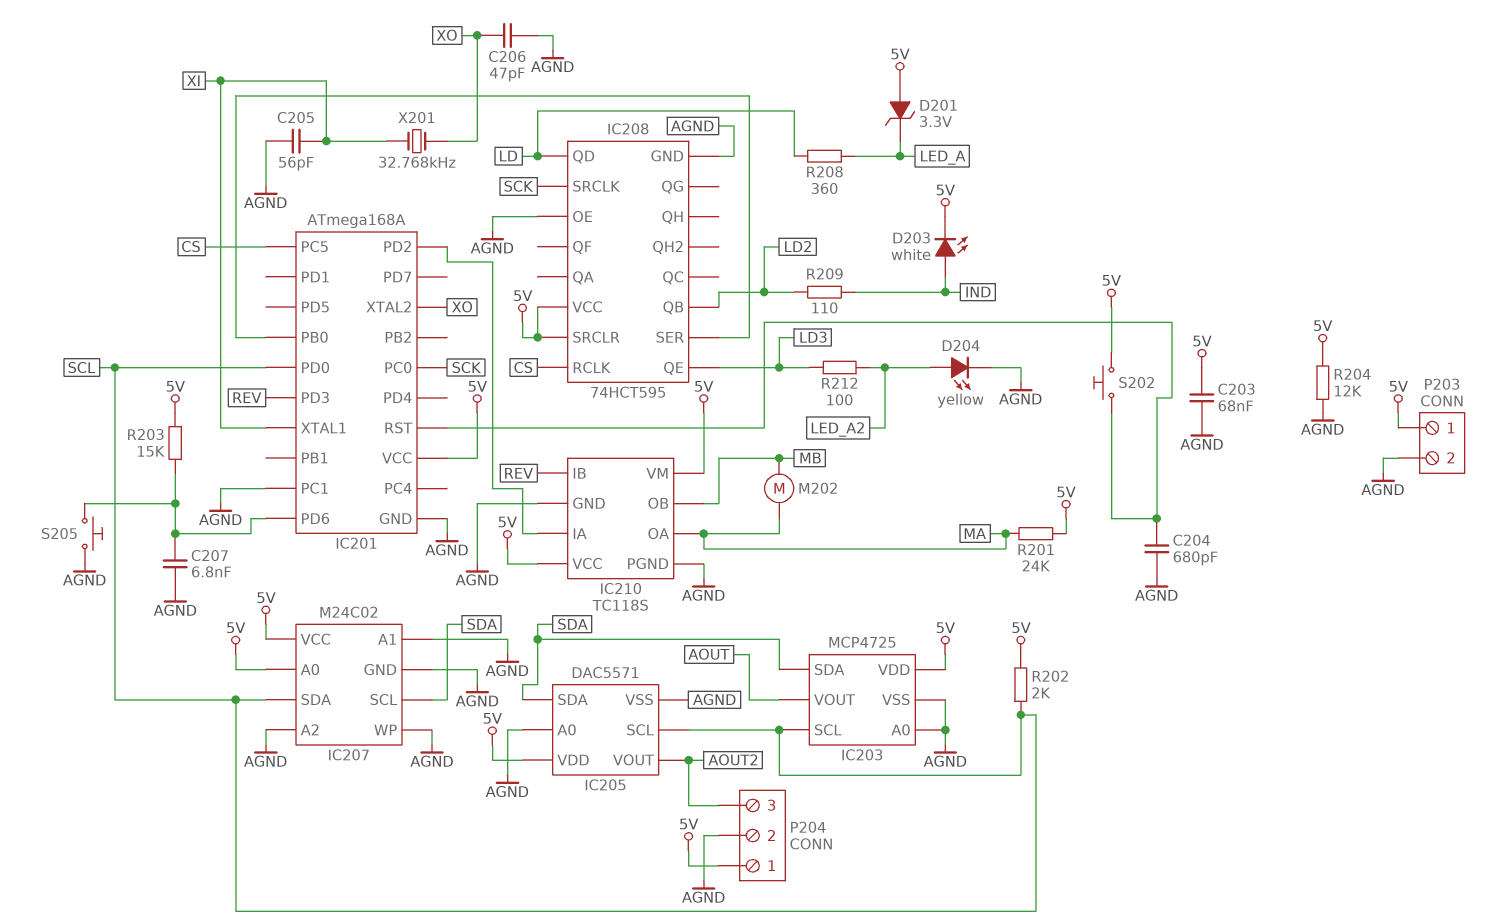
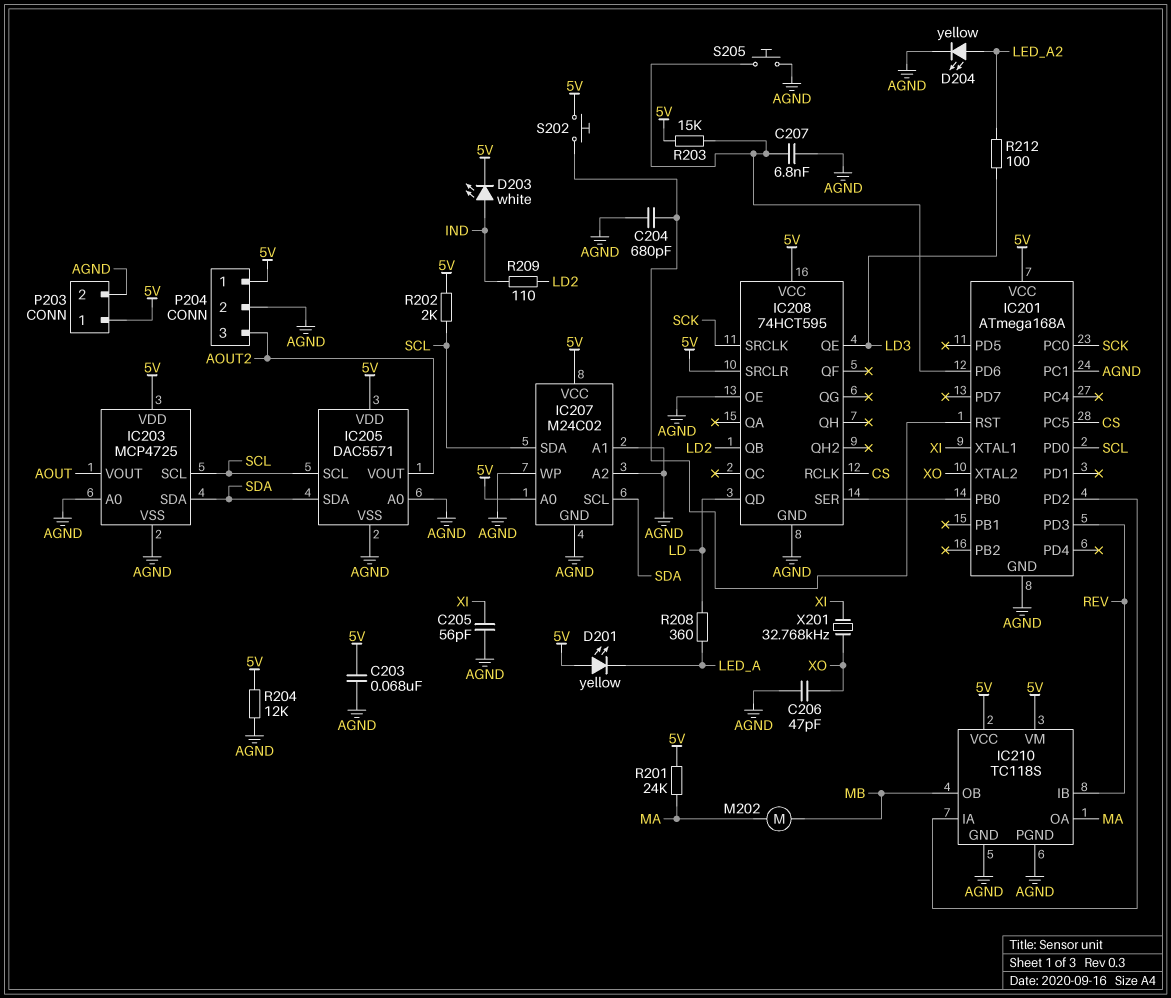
D201: zener 3.3V (A 5V, K LED_A) -> LED yellow (A 5V, K LED_A)

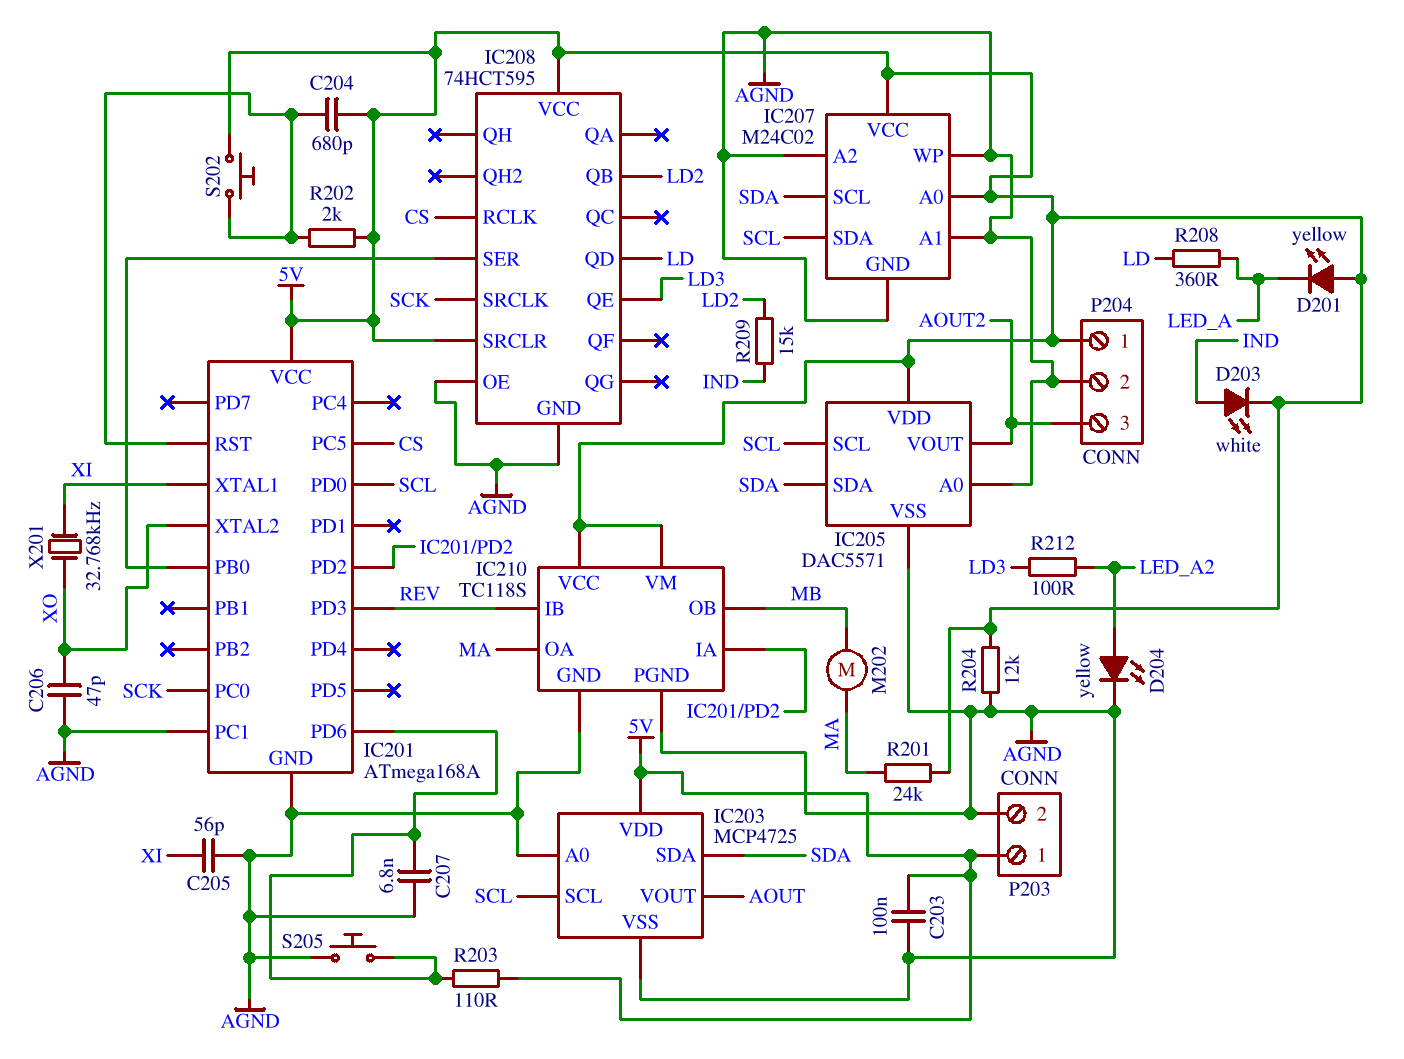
C203: 68nF (5V, AGND) -> 100nF (5V, AGND)
C204: 680pF (AGND, IC201/RST) -> 680pF (5V, IC201/RST)
R202: 2k (5V, SCL) -> 2k (5V, IC201/RST)
R203: 15k (5V, IC201/PD6) -> 110 (5V, IC201/PD6)
R209: 110 (IND, LD2) -> 15k (IND, LD2)

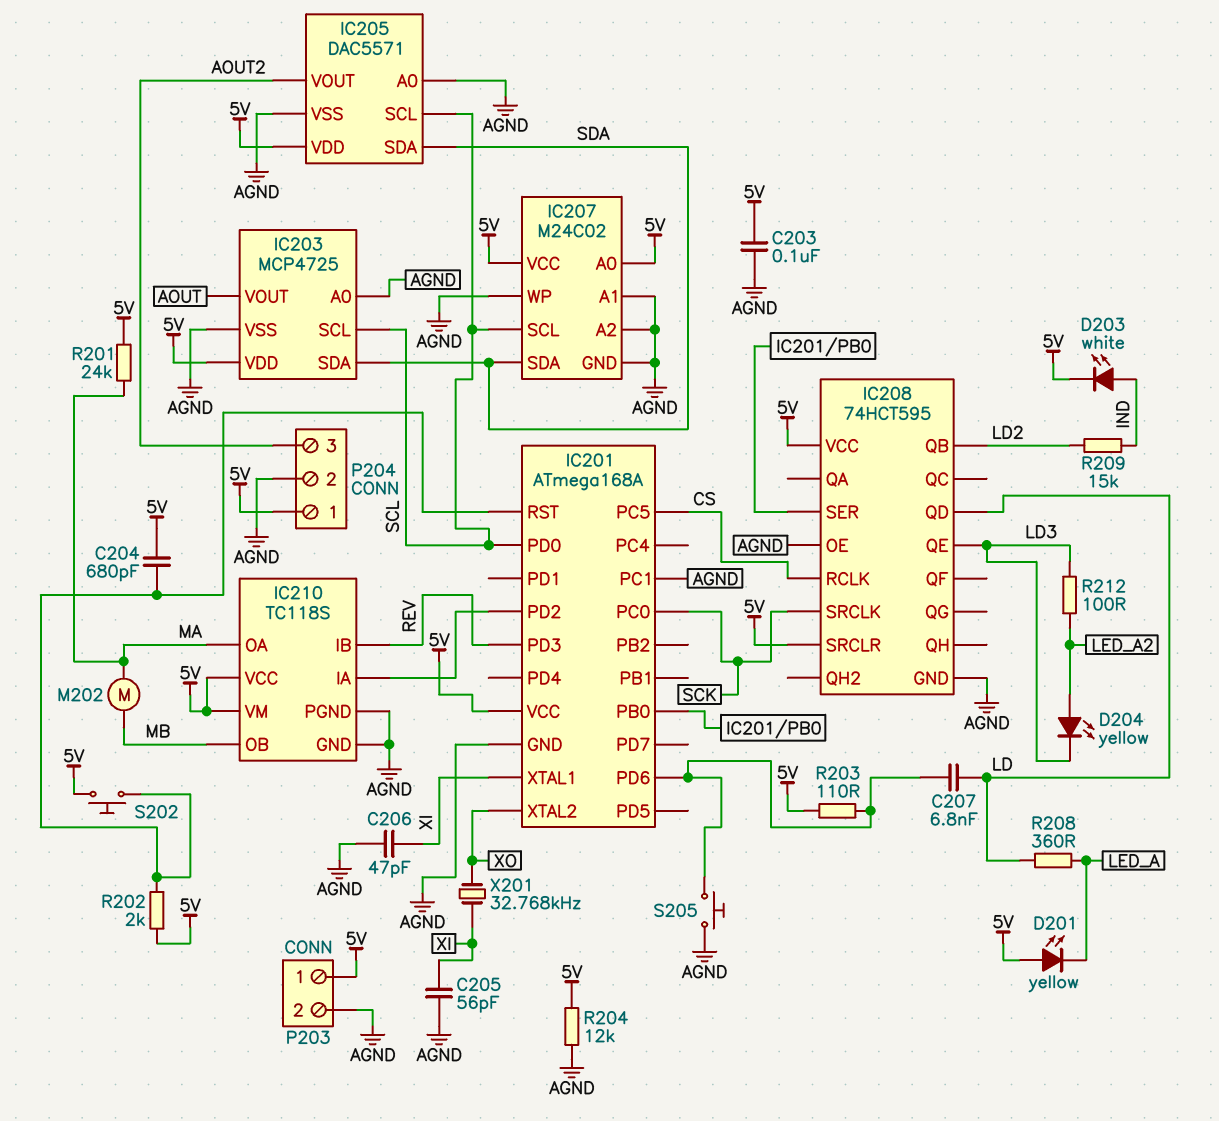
C206: 47pF (AGND, XO) -> 47pF (AGND, XI)
C207: 6.8nF (AGND, IC201/PD6) -> 6.8nF (IC201/PD6, LD)
D204: LED yellow (A LED_A2, K AGND) -> LED yellow (A LED_A2, K LD3)
IC207 pin SCL: SDA -> SCL
IC207 pin SDA: SCL -> SDA

